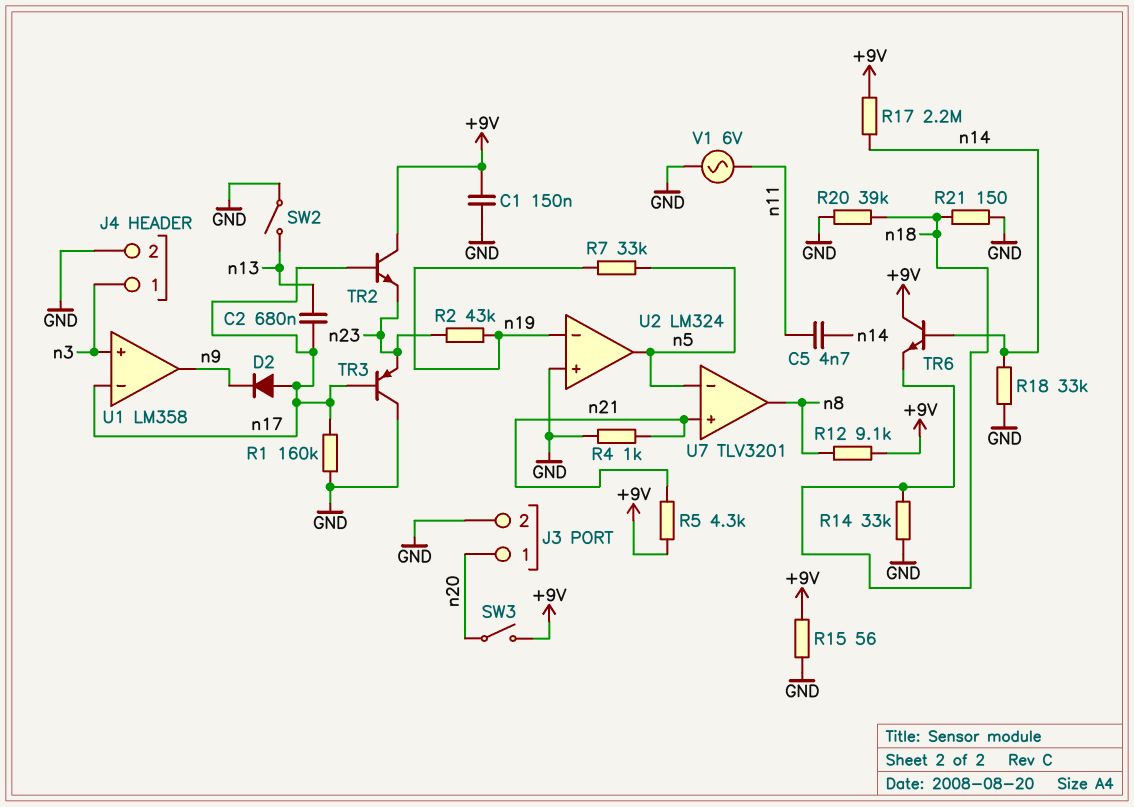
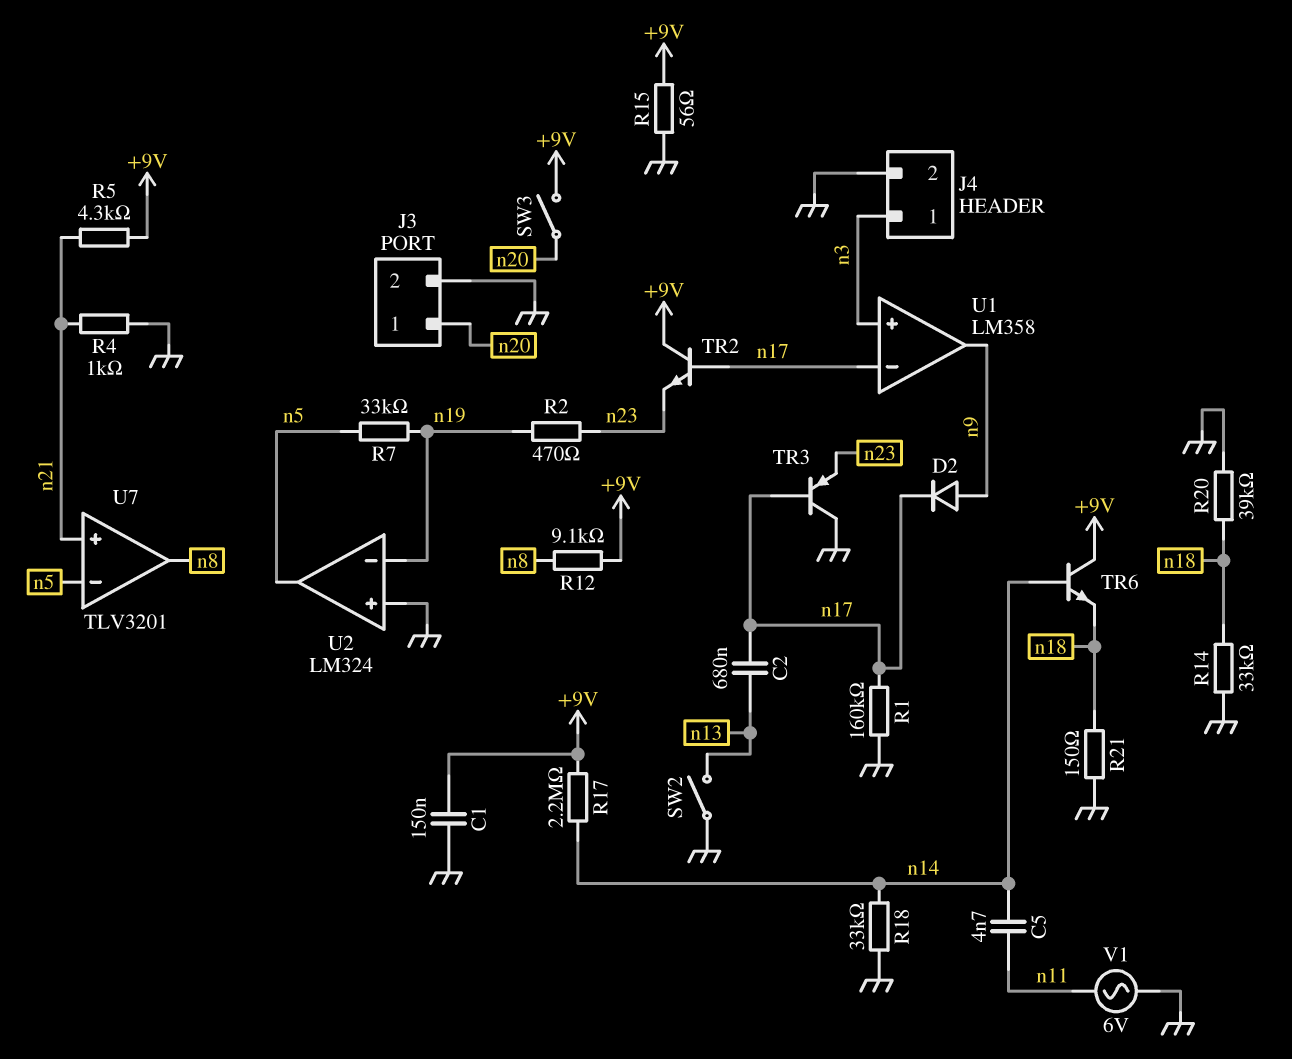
D2: diode (A n17, K n9) -> diode (A n9, K n17)
R2: 43k (n19, n23) -> 470 (n19, n23)

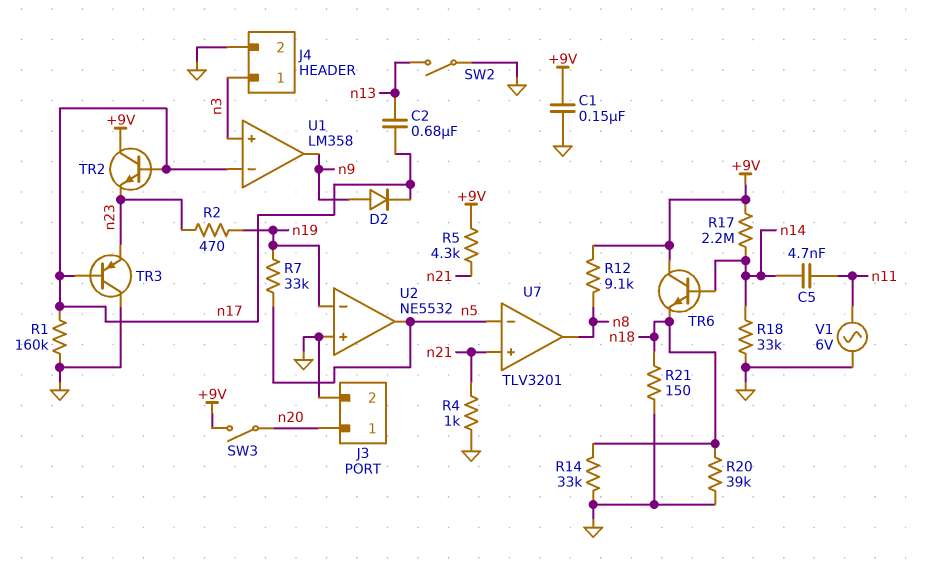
R15: 56 (+9V, GND) -> none
U2: LM324 -> NE5532

